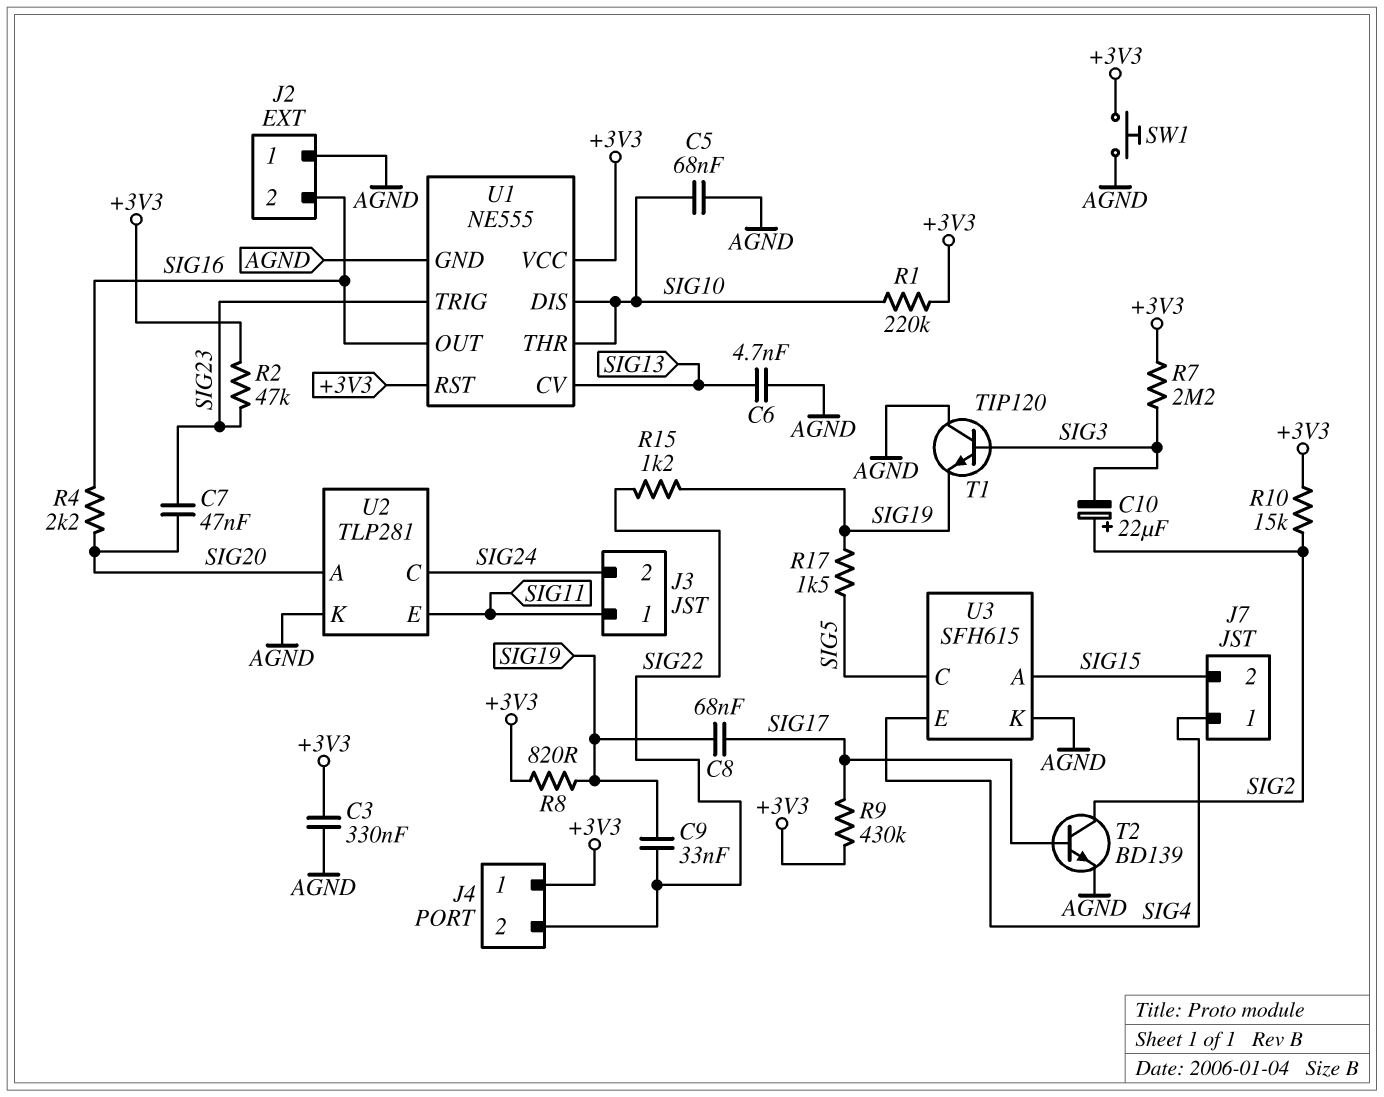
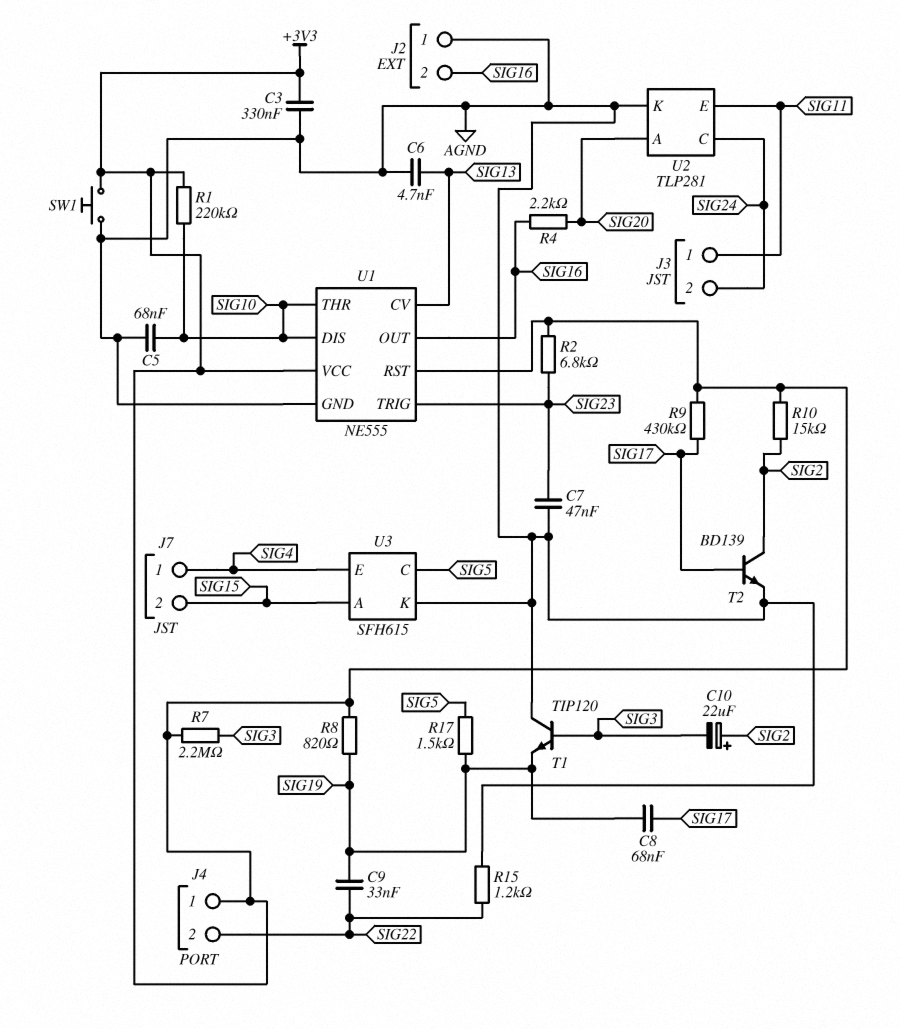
C7: 47nF (SIG20, SIG23) -> 47nF (AGND, SIG23)
R2: 47k (+3V3, SIG23) -> 6.8k (+3V3, SIG23)
R15: 1.2k (SIG19, SIG22) -> 1.2k (AGND, SIG22)

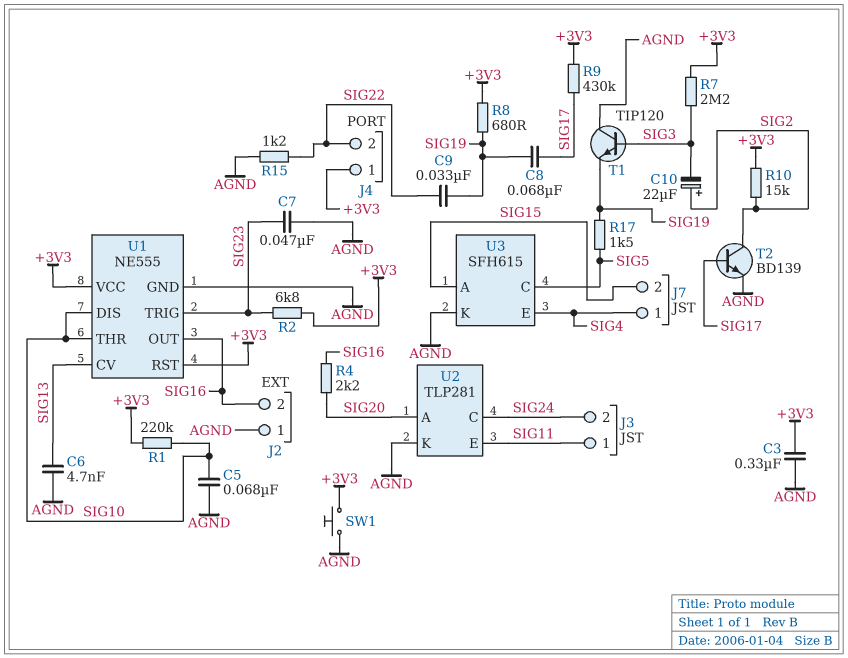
R8: 820 (+3V3, SIG19) -> 680 (+3V3, SIG19)

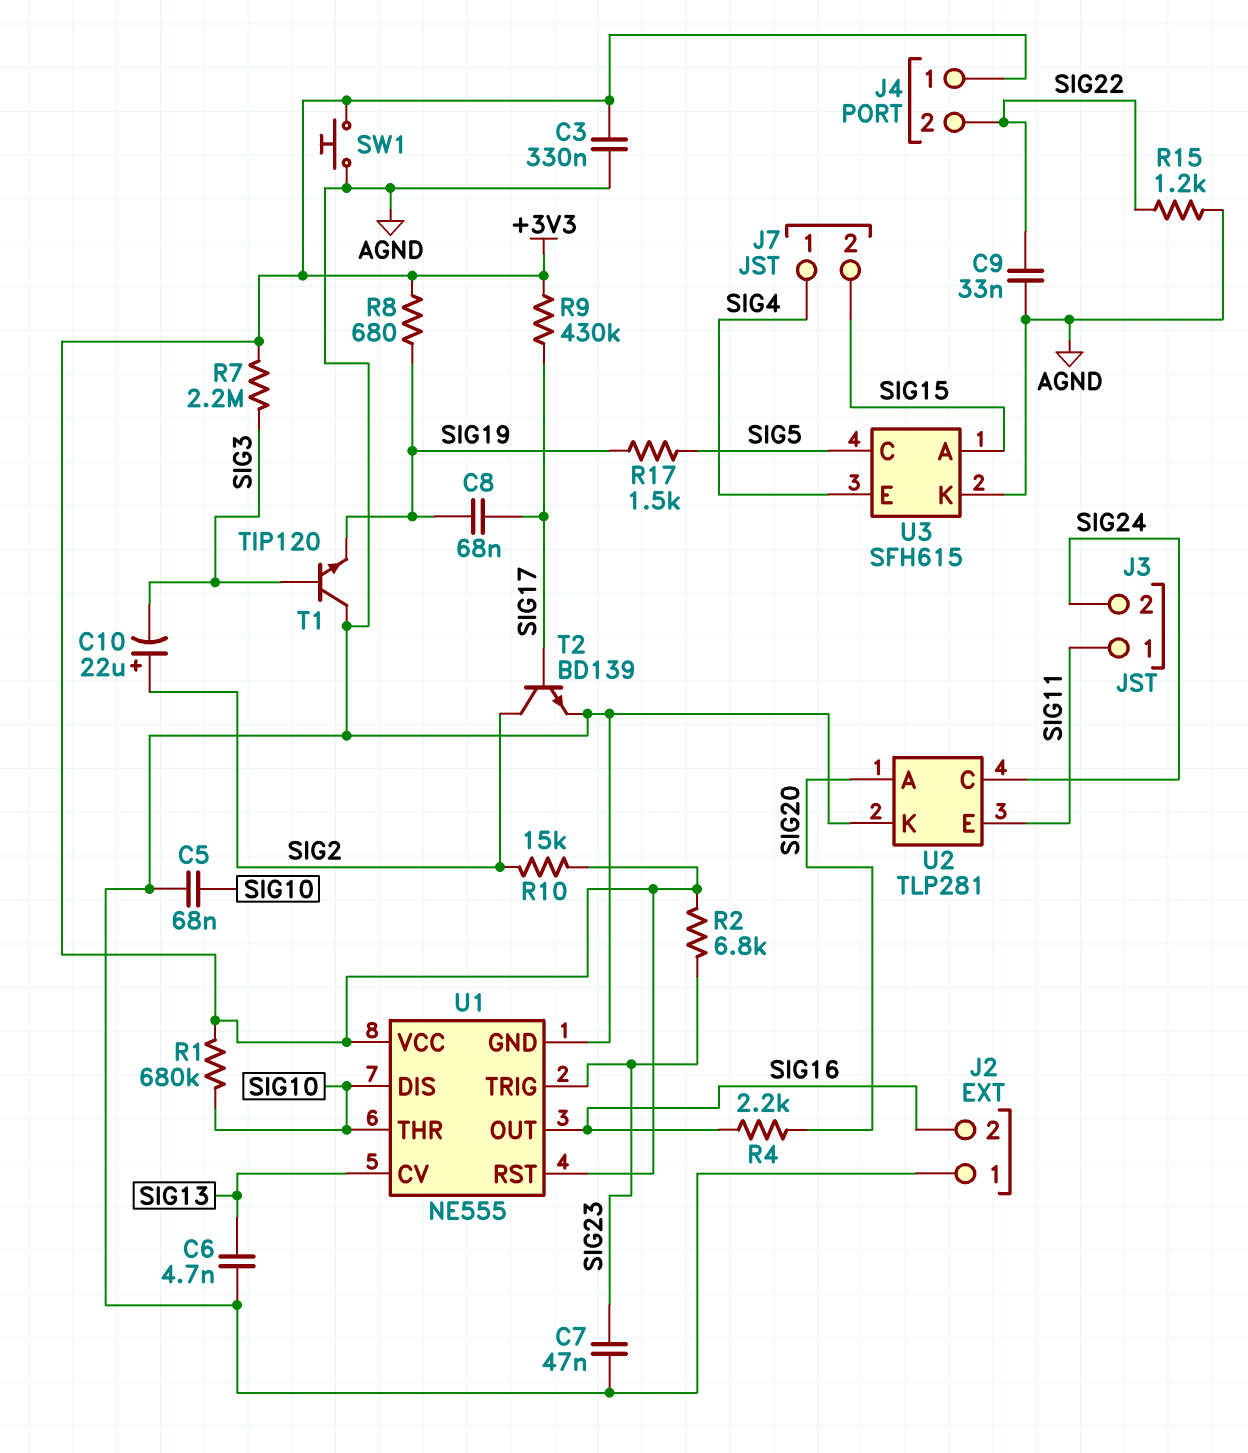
C9: 33nF (SIG19, SIG22) -> 33nF (AGND, SIG22)
R1: 220k (+3V3, SIG10) -> 680k (+3V3, SIG10)

